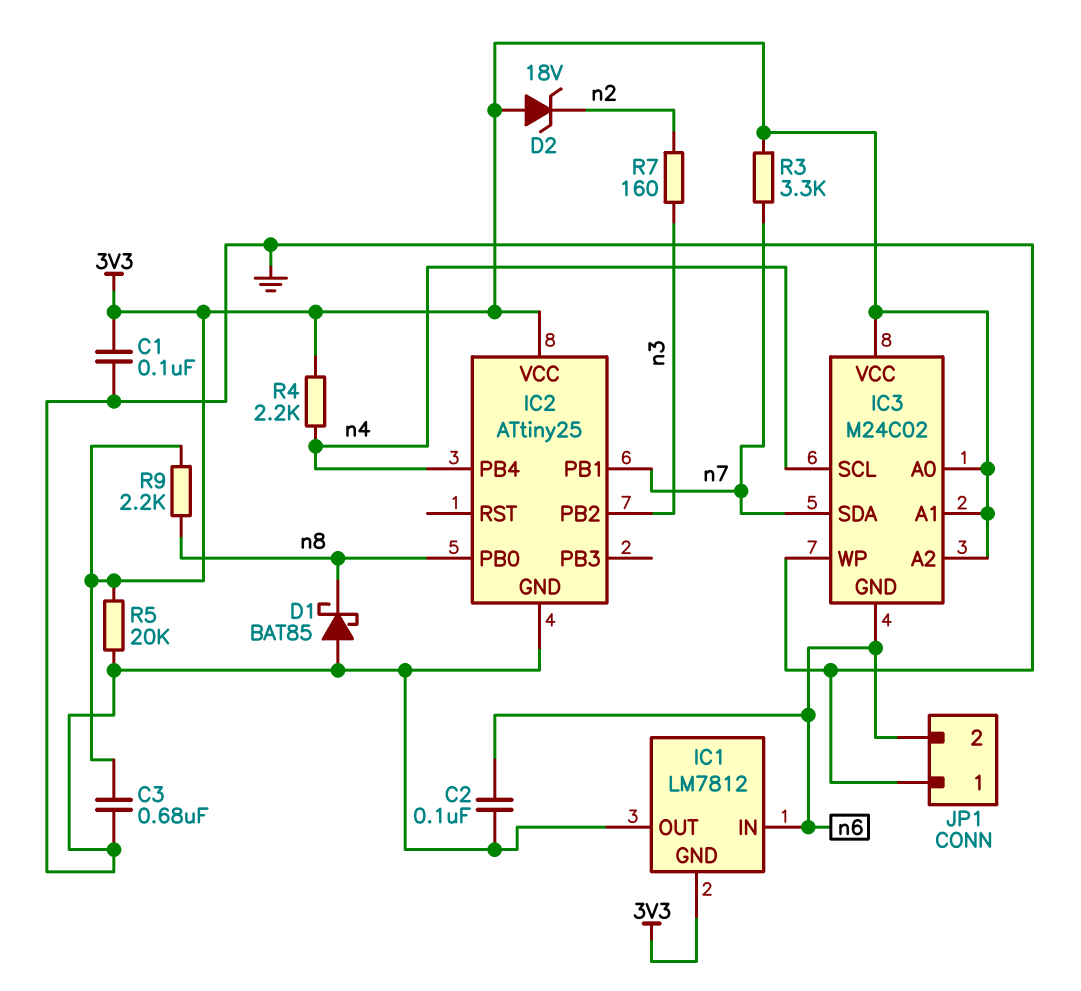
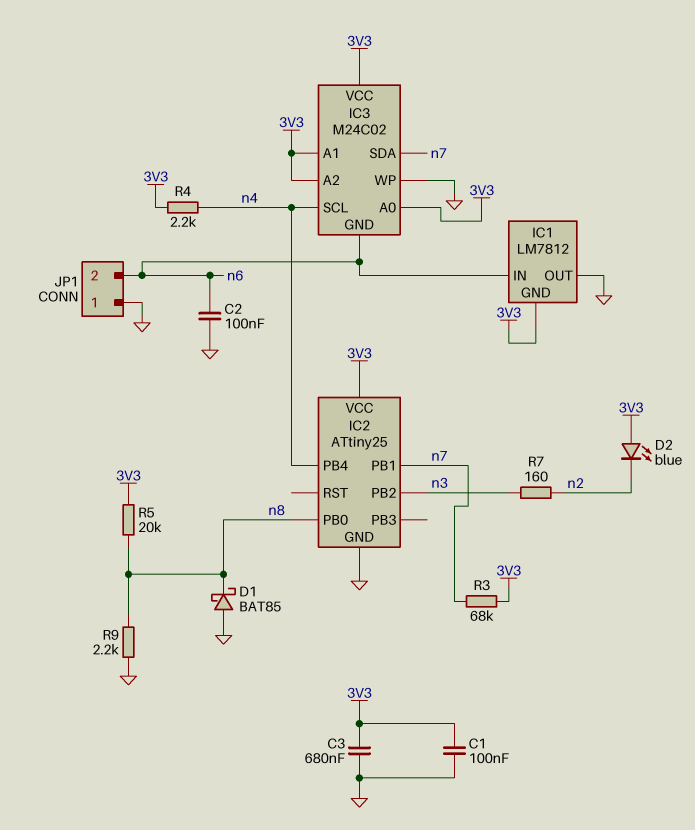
D2: zener 18V (A 3V3, K n2) -> LED blue (A 3V3, K n2)
R3: 3.3k (3V3, n7) -> 68k (3V3, n7)
R5: 20k (3V3, GND) -> 20k (3V3, n8)
R9: 2.2k (3V3, n8) -> 2.2k (GND, n8)

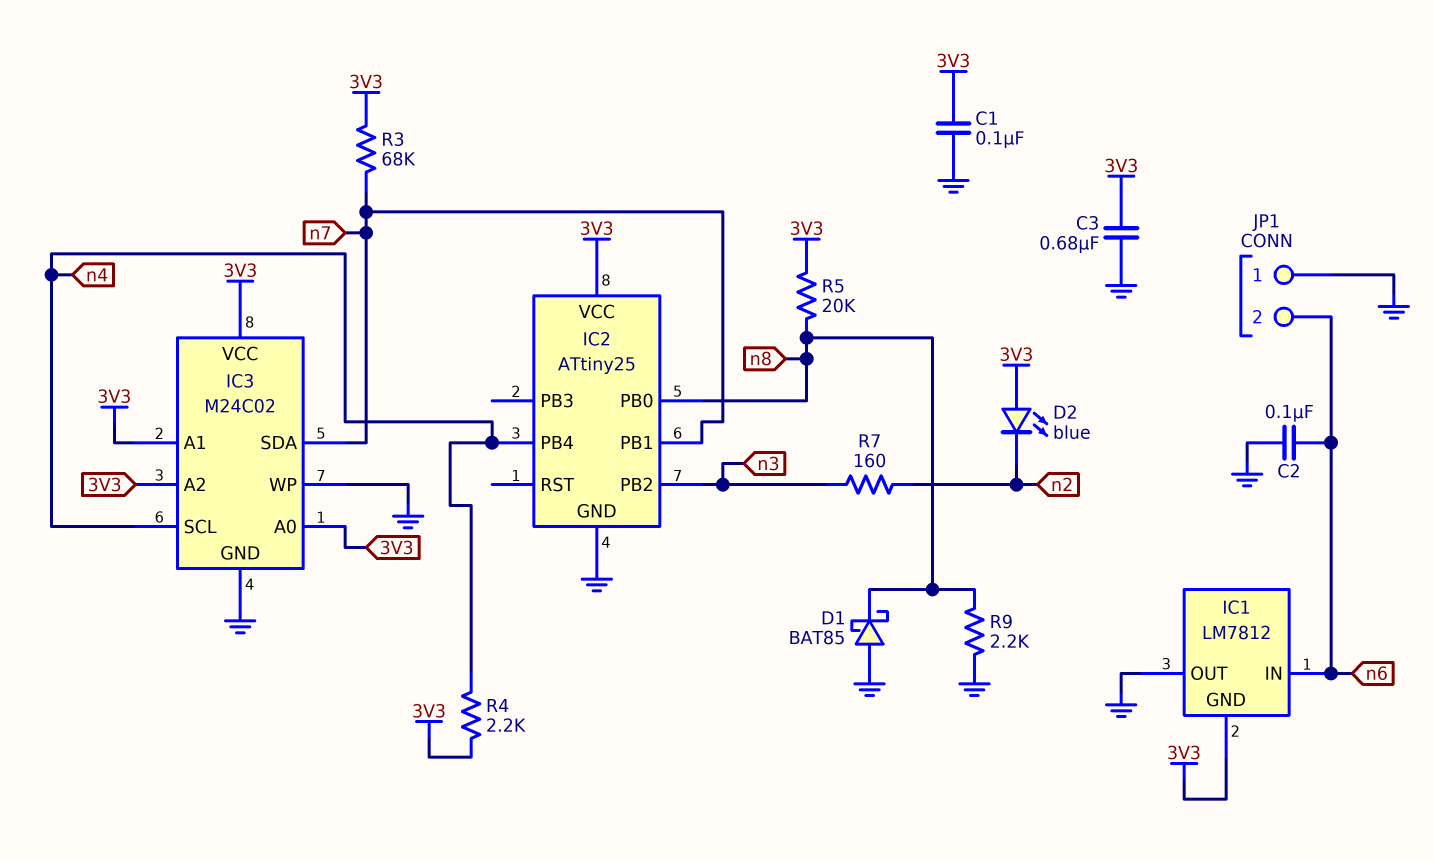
IC3 pin GND: n6 -> GND

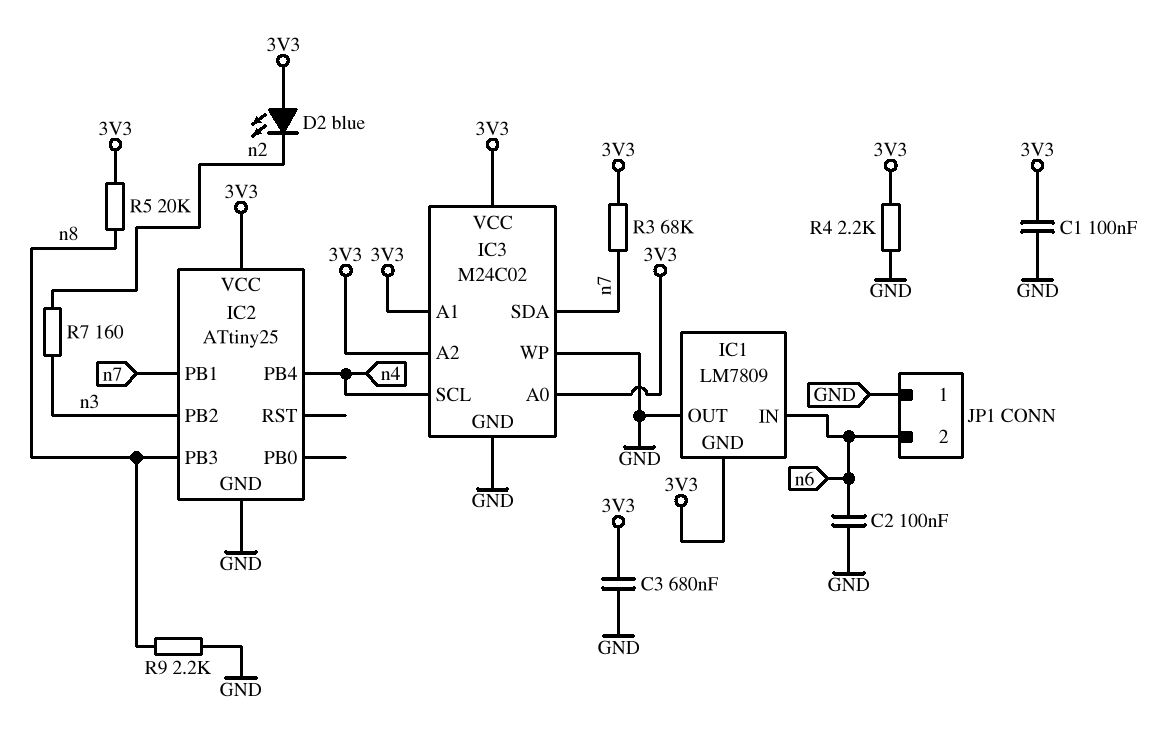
D1: schottky BAT85 (A GND, K n8) -> none
IC1: LM7812 -> LM7809
IC2 pin PB0: n8 -> none
IC2 pin PB3: none -> n8
R4: 2.2k (3V3, n4) -> 2.2k (3V3, GND)

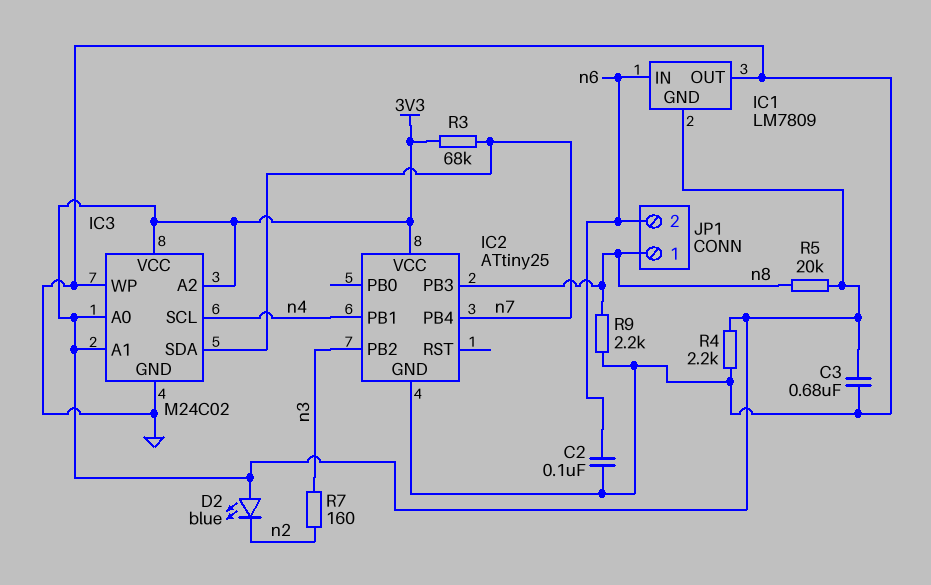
C1: 100nF (3V3, GND) -> none
IC2 pin PB1: n7 -> n4
IC2 pin PB4: n4 -> n7
JP1 pin 1: GND -> n8

